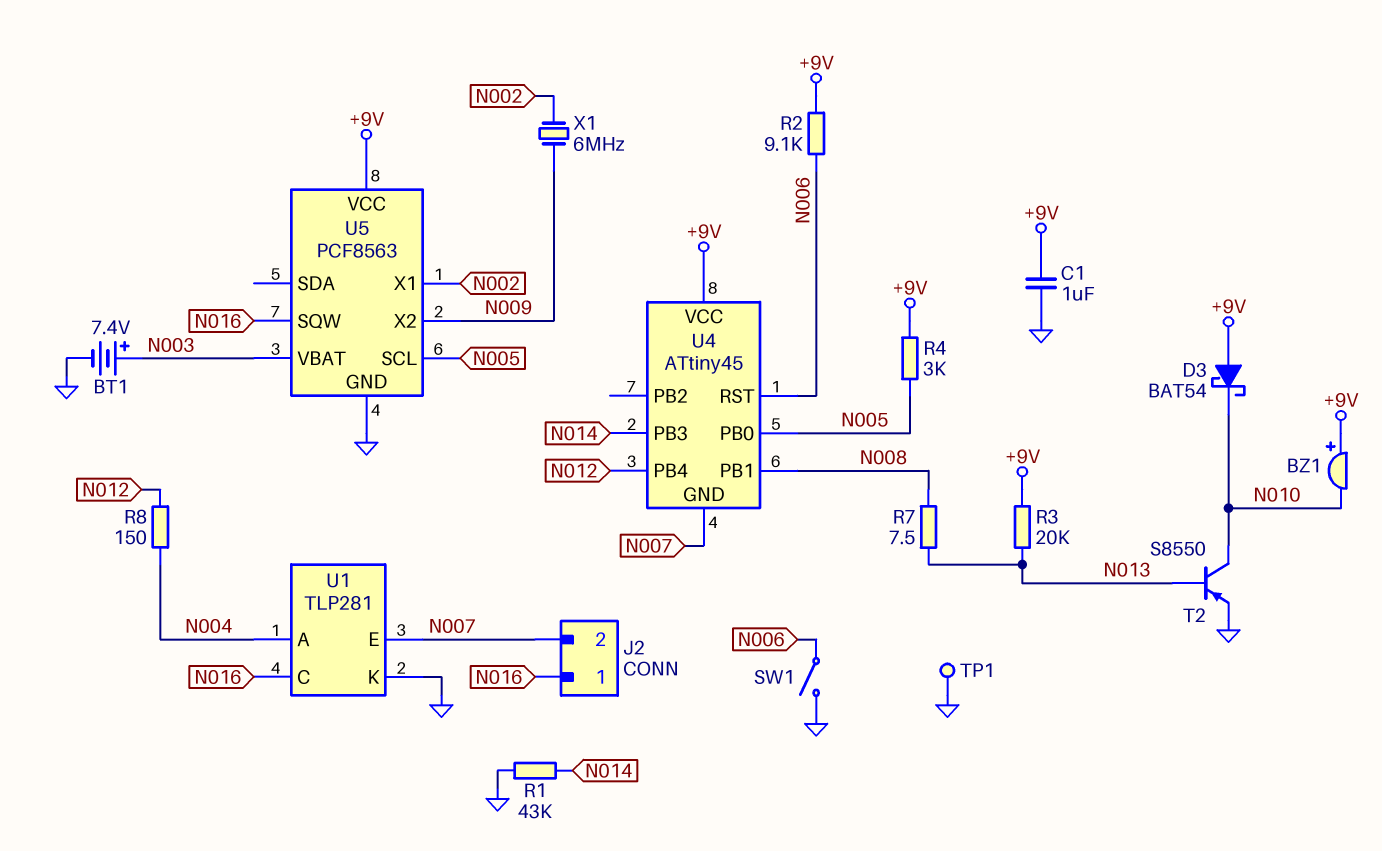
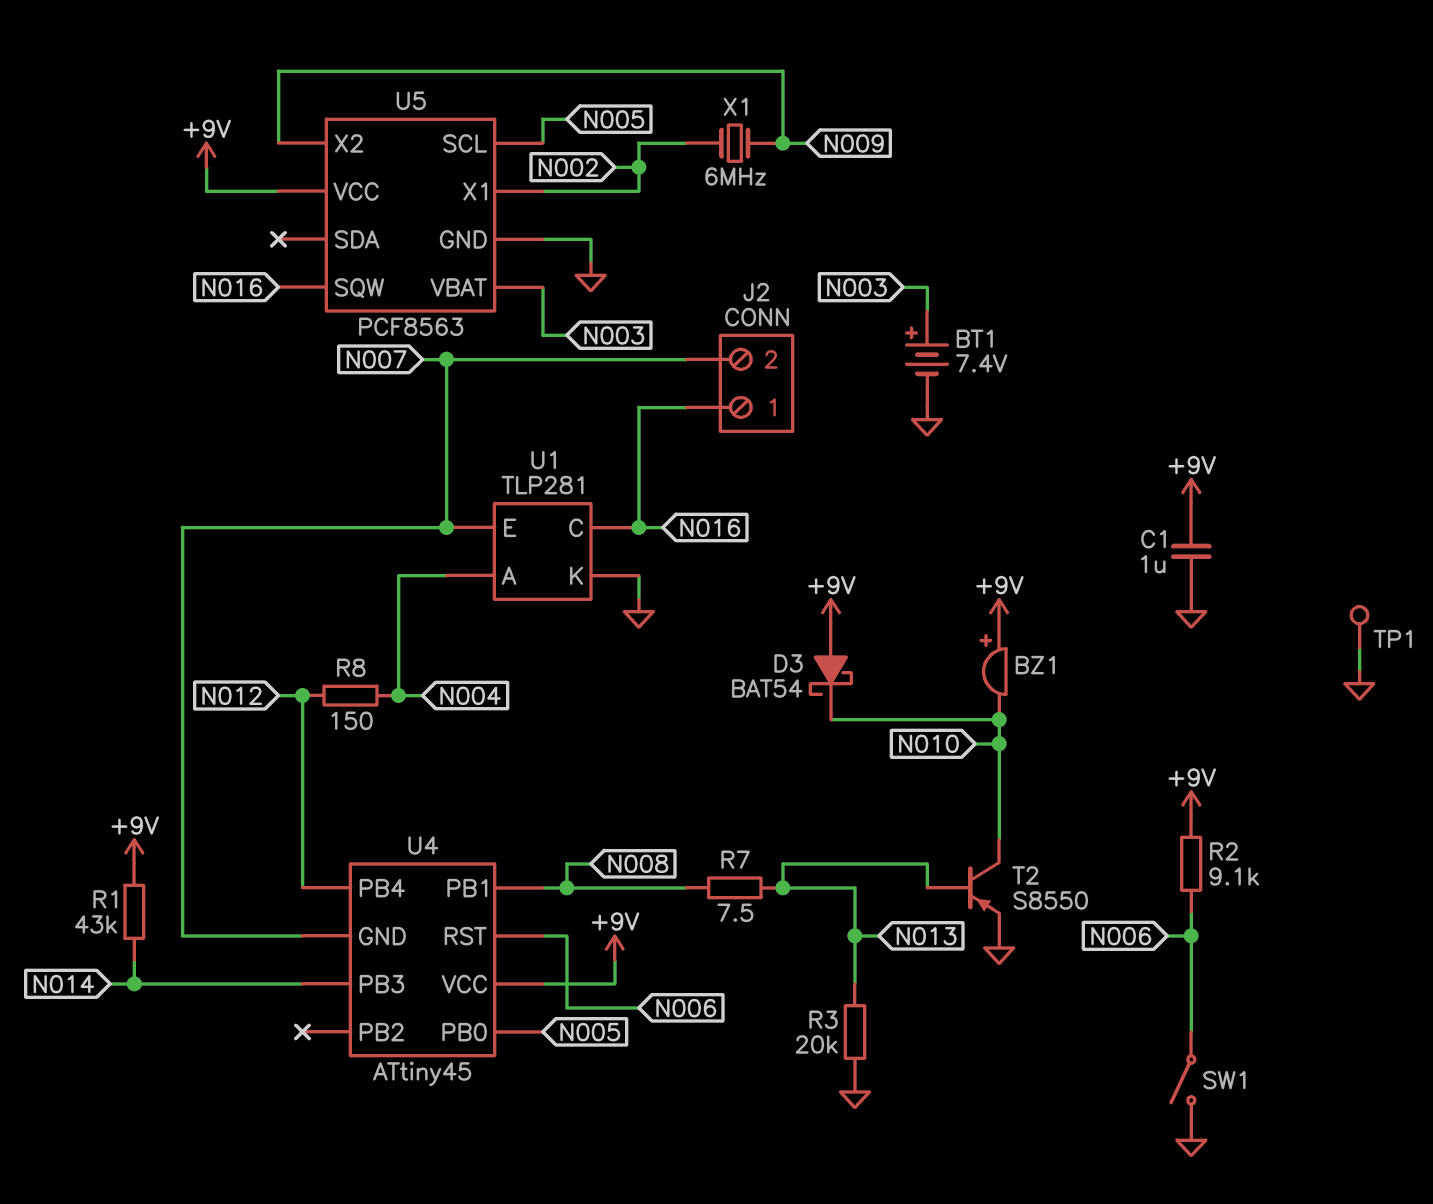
R1: 43k (GND, N014) -> 43k (+9V, N014)
R3: 20k (+9V, N013) -> 20k (GND, N013)
R4: 3k (+9V, N005) -> none

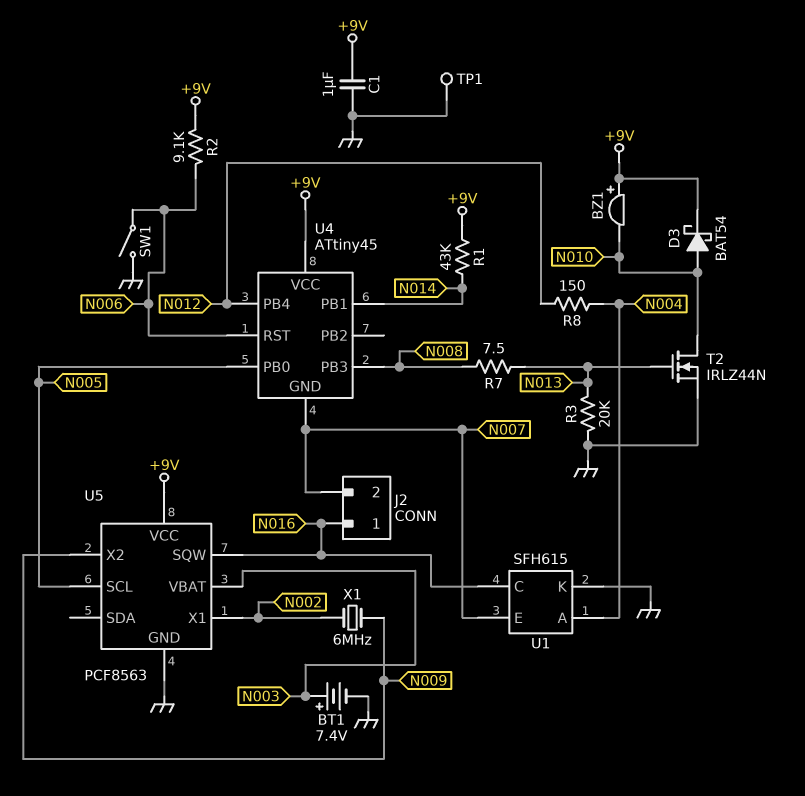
D3: schottky BAT54 (A +9V, K N010) -> schottky BAT54 (A N010, K +9V)
T2: PNP S8550 (B N013, C N010, E GND) -> NMOS IRLZ44N (G N013, D N010, S GND)
U1: TLP281 -> SFH615
U4 pin PB1: N008 -> N014
U4 pin PB3: N014 -> N008

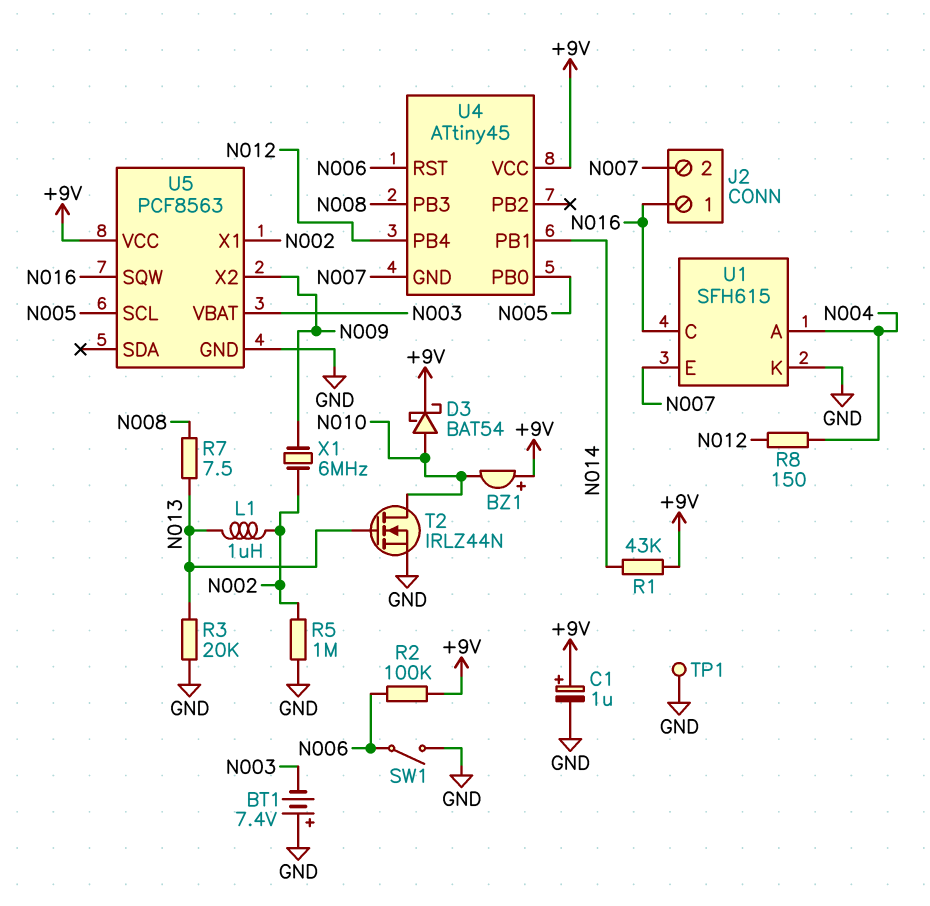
BT1: 7.4V (plus N003, minus GND) -> 7.4V (plus GND, minus N003)
C1: 1uF (+9V, GND) -> 1uF (plus +9V, minus GND)
L1: none -> 1uH (N002, N013)
R2: 9.1k (+9V, N006) -> 100k (+9V, N006)
R5: none -> 1M (GND, N002)

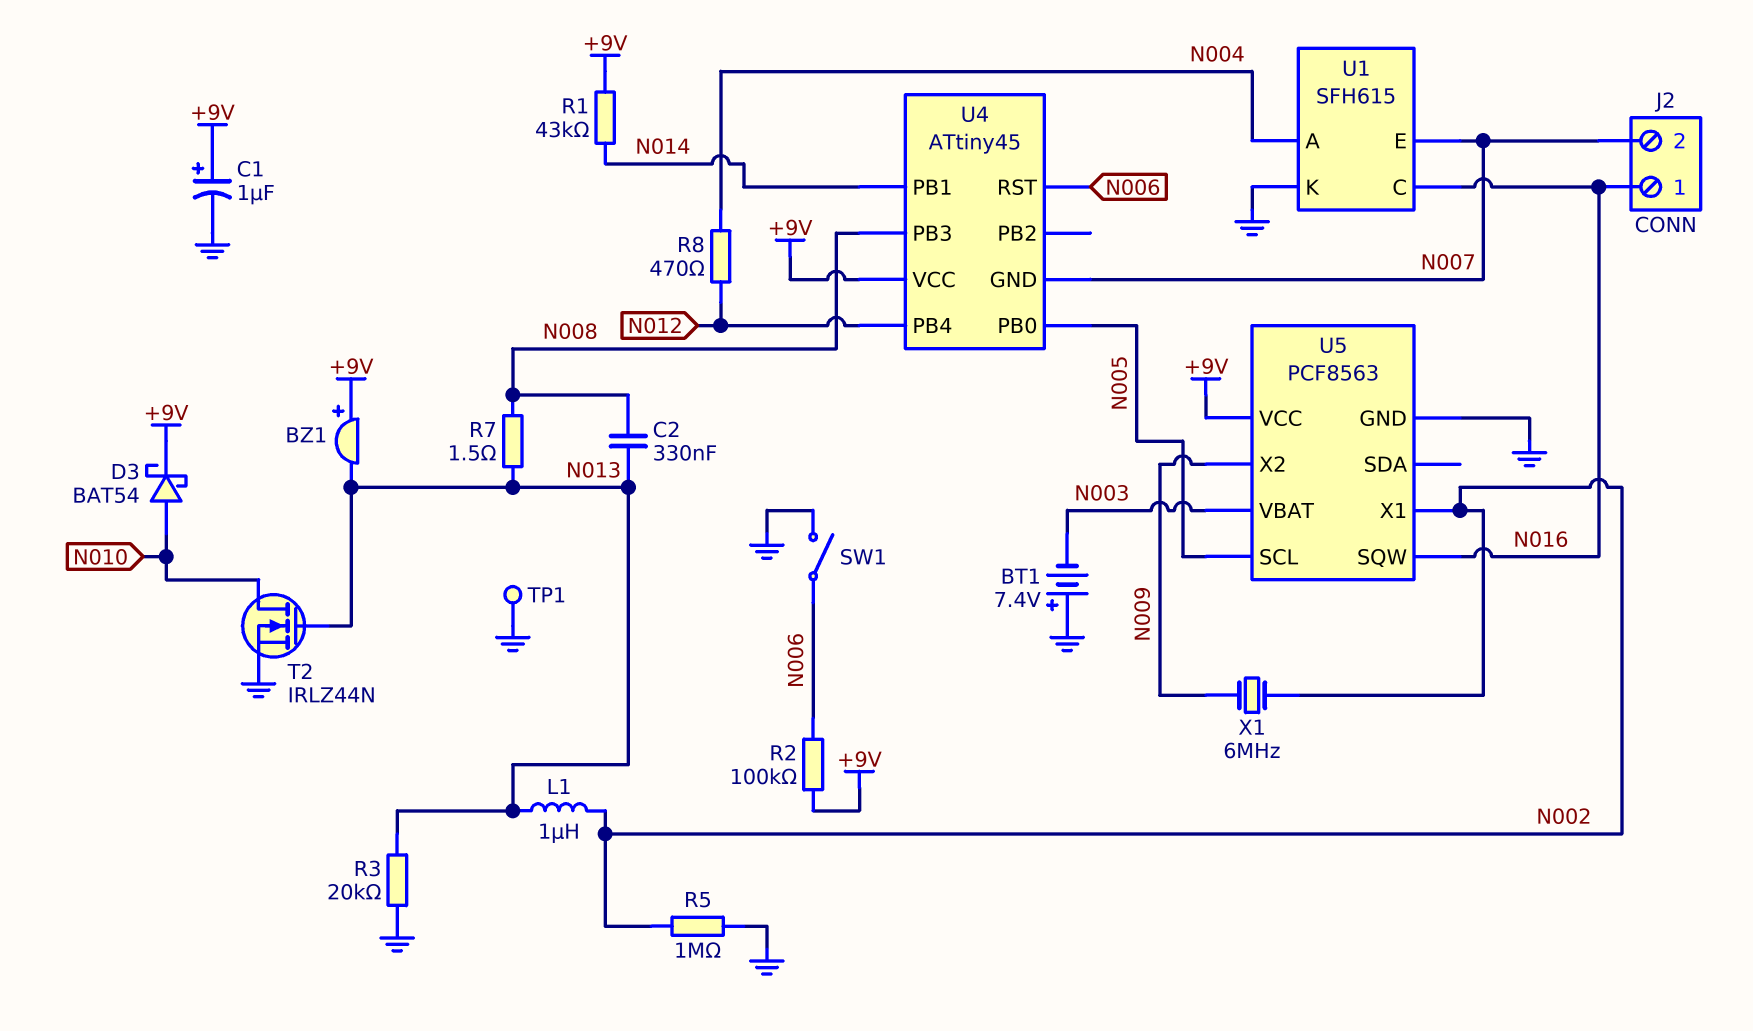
BZ1: buzzer (plus +9V, minus N010) -> buzzer (plus +9V, minus N013)
C2: none -> 330nF (N008, N013)
R7: 7.5 (N008, N013) -> 1.5 (N008, N013)
R8: 150 (N004, N012) -> 470 (N004, N012)

